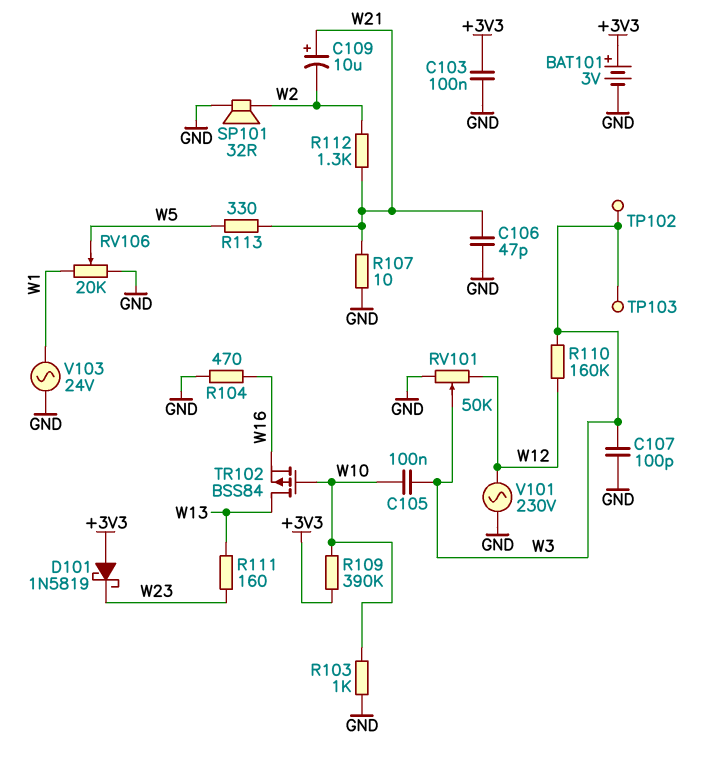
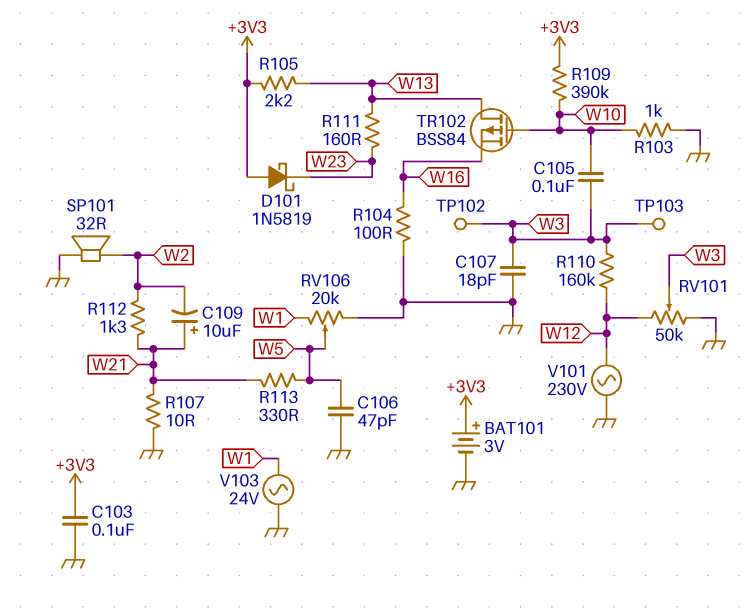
C106: 47pF (GND, W21) -> 47pF (GND, W5)
C107: 100pF (GND, W3) -> 18pF (GND, W3)
R104: 470 (GND, W16) -> 100 (GND, W16)
R105: none -> 2.2k (+3V3, W13)

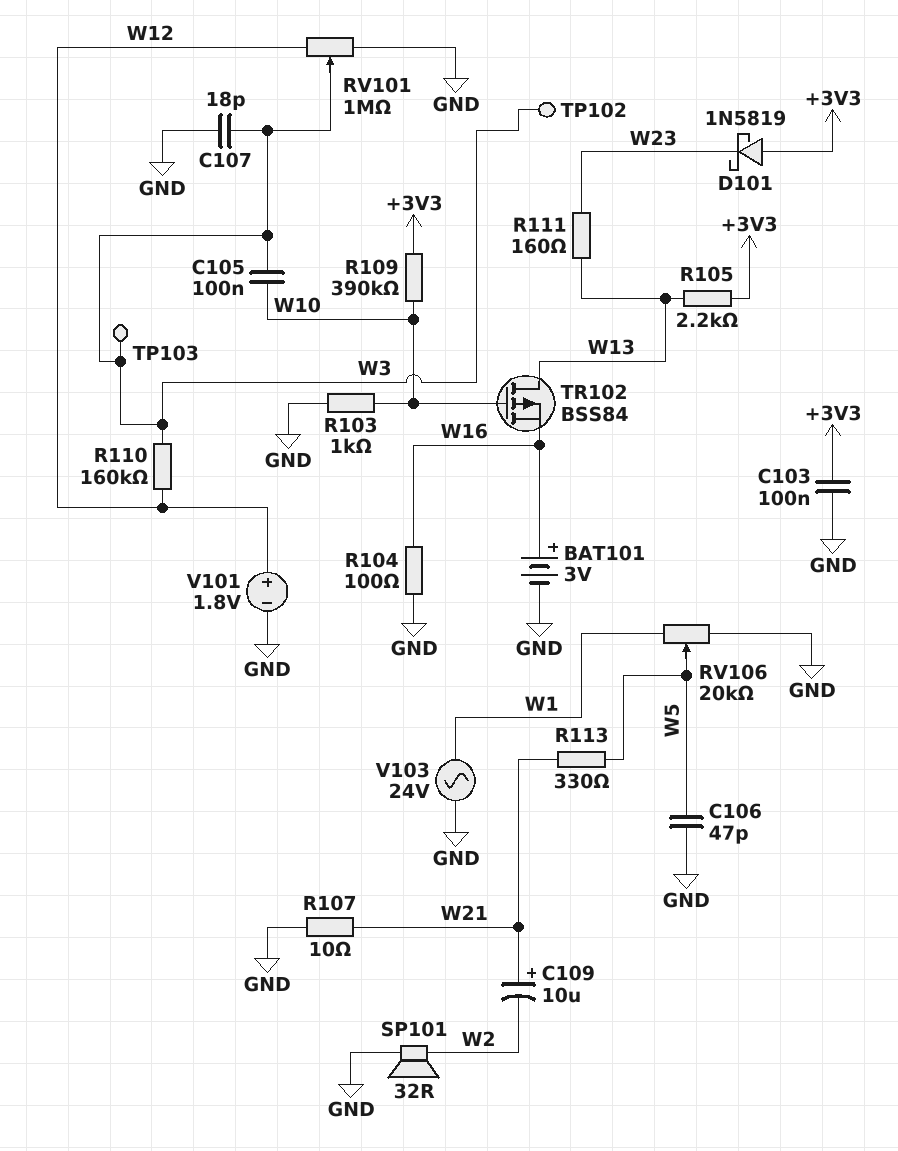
BAT101: 3V (plus +3V3, minus GND) -> 3V (plus W16, minus GND)
R112: 1.3k (W2, W21) -> none
RV101: 50k (GND, W12, wiper W3) -> 1M (GND, W12, wiper W3)
V101: AC 230V (GND, W12) -> 1.8V (plus W12, minus GND)

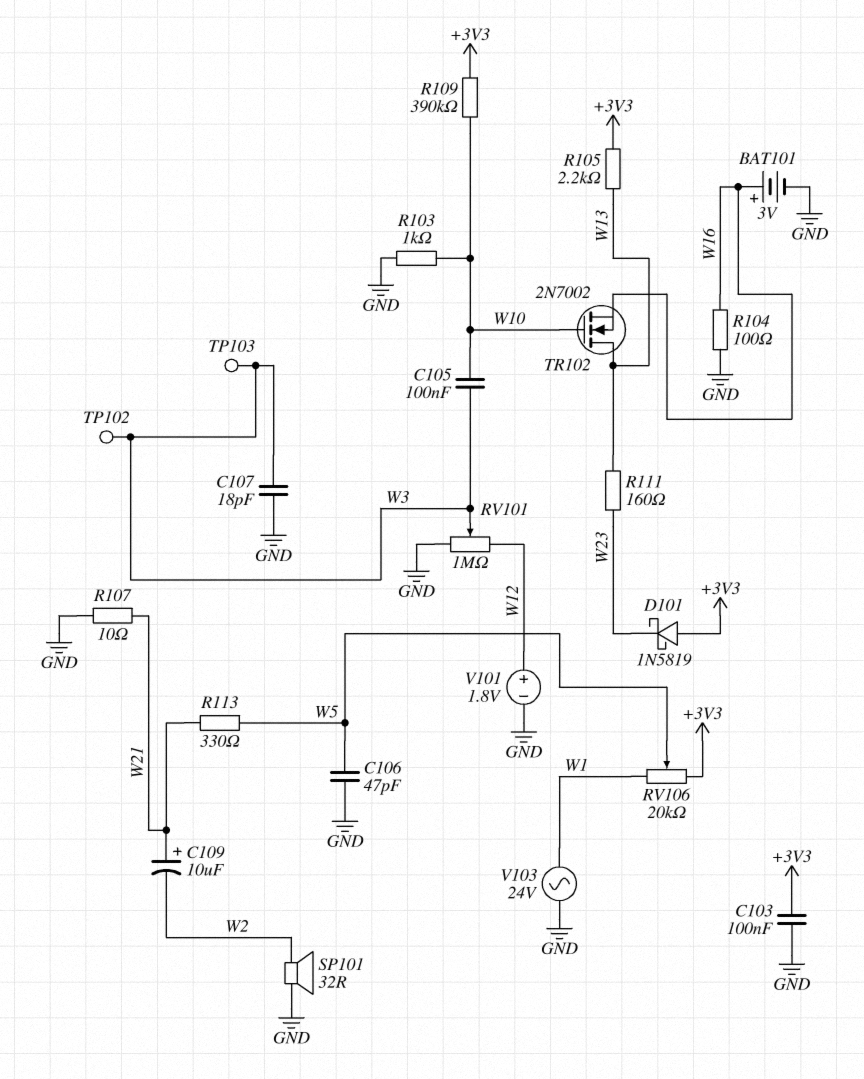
R110: 160k (W3, W12) -> none
RV106: 20k (GND, W1, wiper W5) -> 20k (+3V3, W1, wiper W5)
TR102: PMOS BSS84 (G W10, D W13, S W16) -> NMOS 2N7002 (G W10, D W13, S W16)

